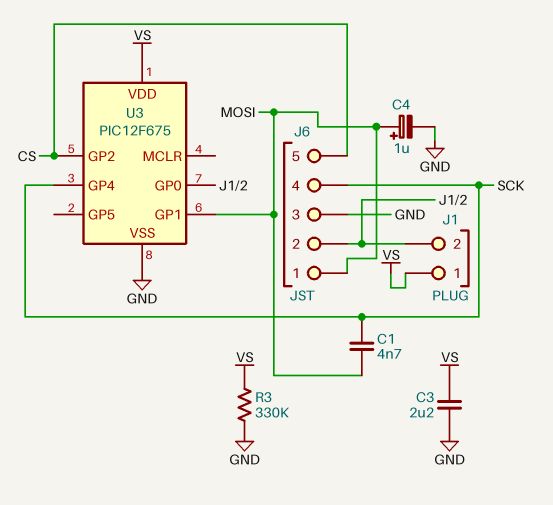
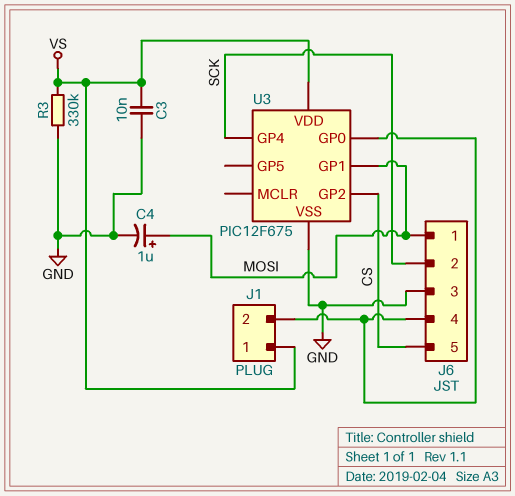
C1: 4.7nF (MOSI, SCK) -> none
C3: 2.2uF (GND, VS) -> 10nF (GND, VS)
J6 pin 2: J1/2 -> SCK
J6 pin 4: SCK -> J1/2

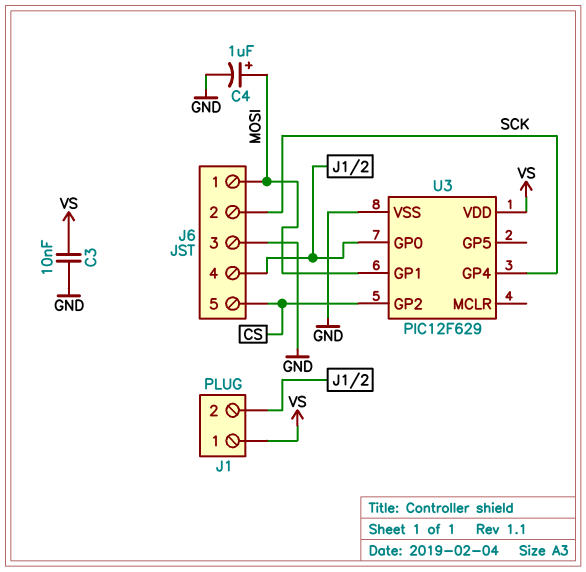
R3: 330k (GND, VS) -> none
U3: PIC12F675 -> PIC12F629

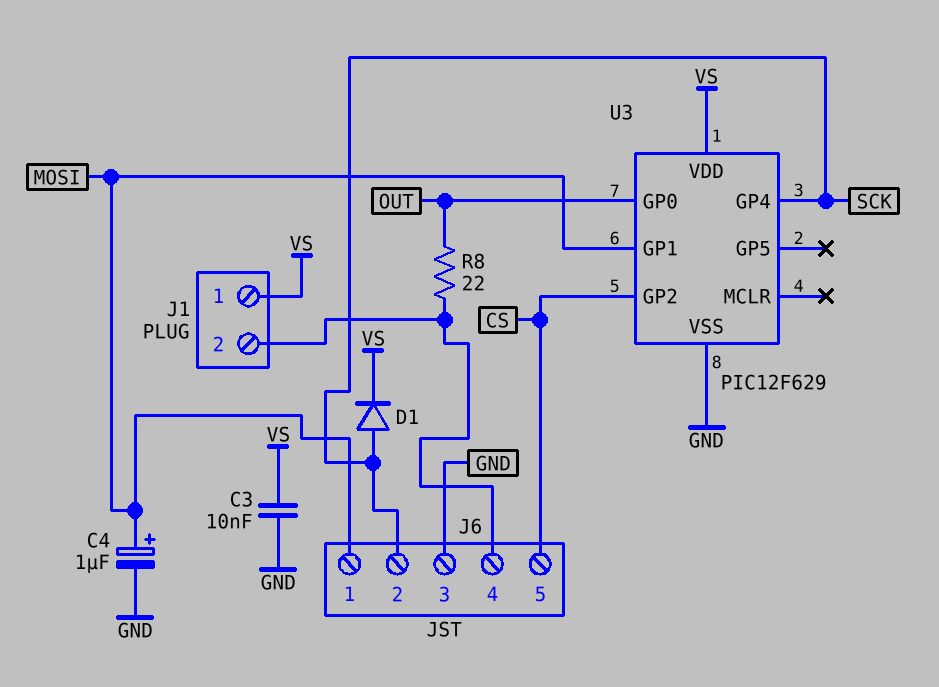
D1: none -> diode (A SCK, K VS)
R8: none -> 22 (J1/2, OUT)
U3 pin GP0: J1/2 -> OUT

